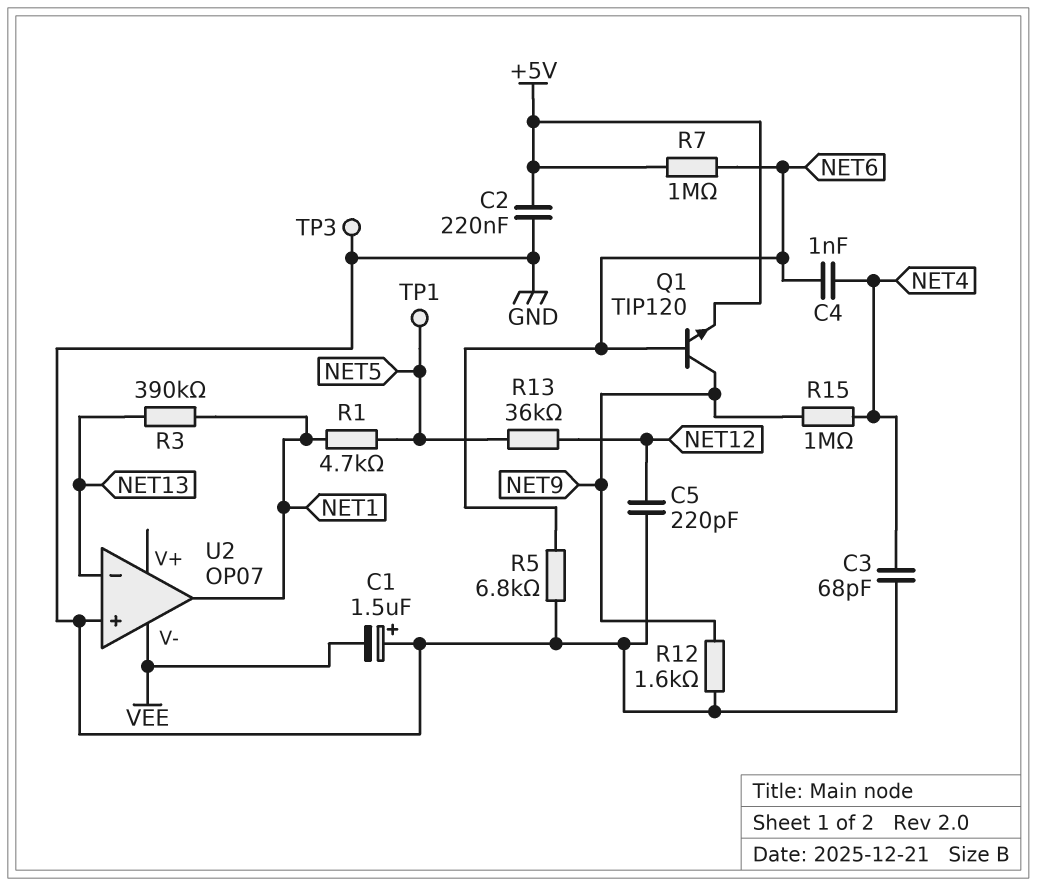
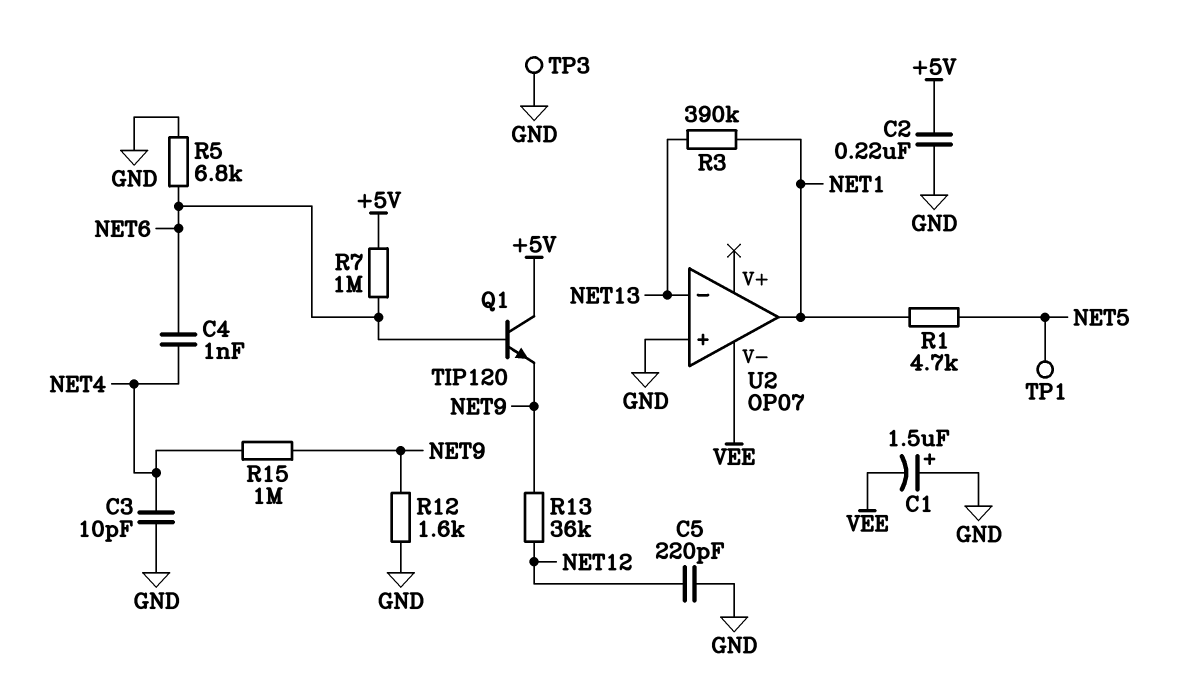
C3: 68pF (GND, NET4) -> 10pF (GND, NET4)
Q1: NPN TIP120 (B NET6, C NET9, E +5V) -> NPN TIP120 (B NET6, C +5V, E NET9)
R13: 36k (NET5, NET12) -> 36k (NET9, NET12)

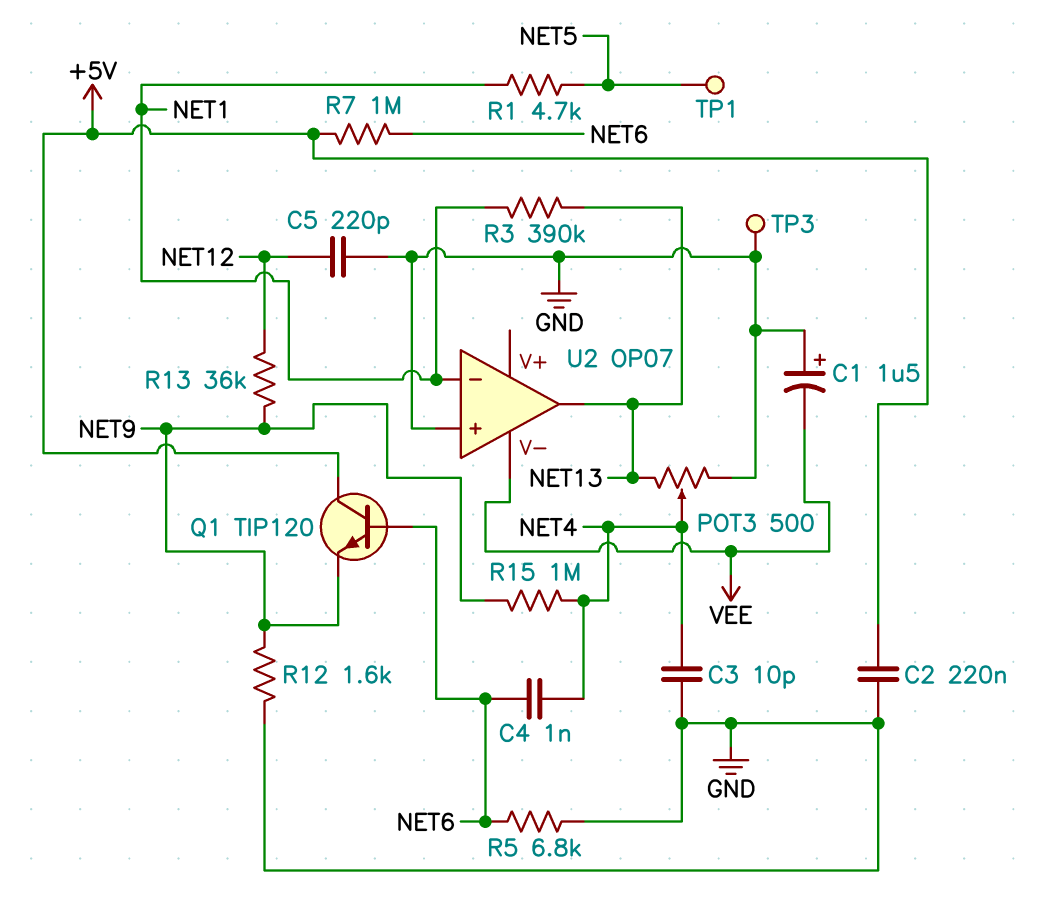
POT3: none -> 500 (GND, NET13, wiper NET4)
U2 pin in-: NET13 -> NET1
U2 pin out: NET1 -> NET13

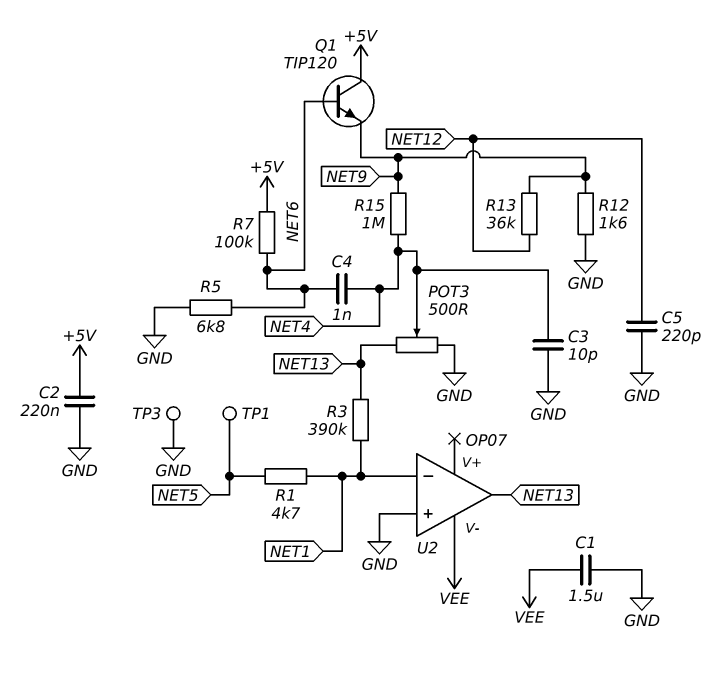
C1: 1.5uF (plus GND, minus VEE) -> 1.5uF (GND, VEE)
R7: 1M (+5V, NET6) -> 100k (+5V, NET6)

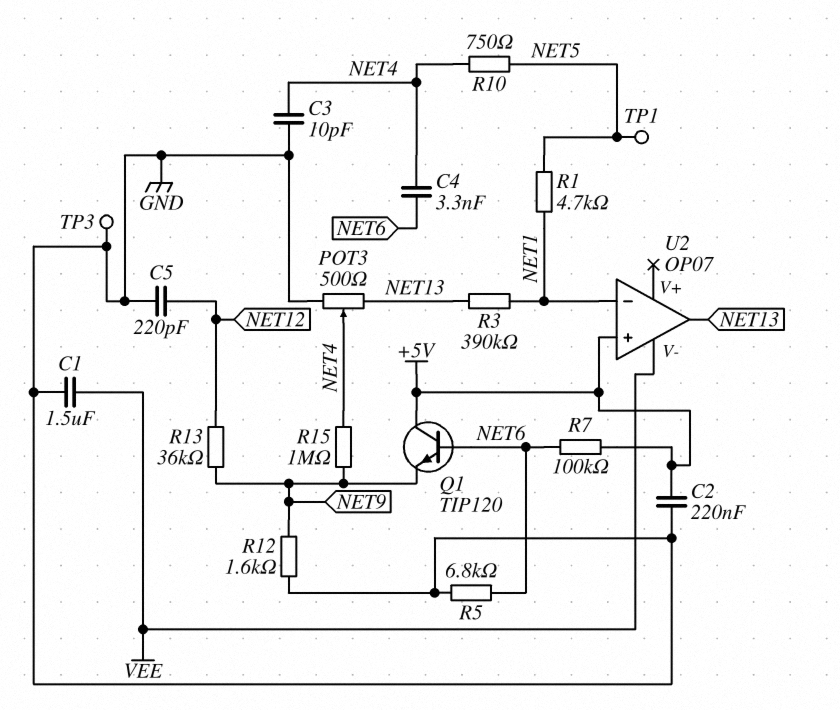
C4: 1nF (NET4, NET6) -> 3.3nF (NET4, NET6)
R10: none -> 750 (NET4, NET5)
U2 pin in+: GND -> +5V

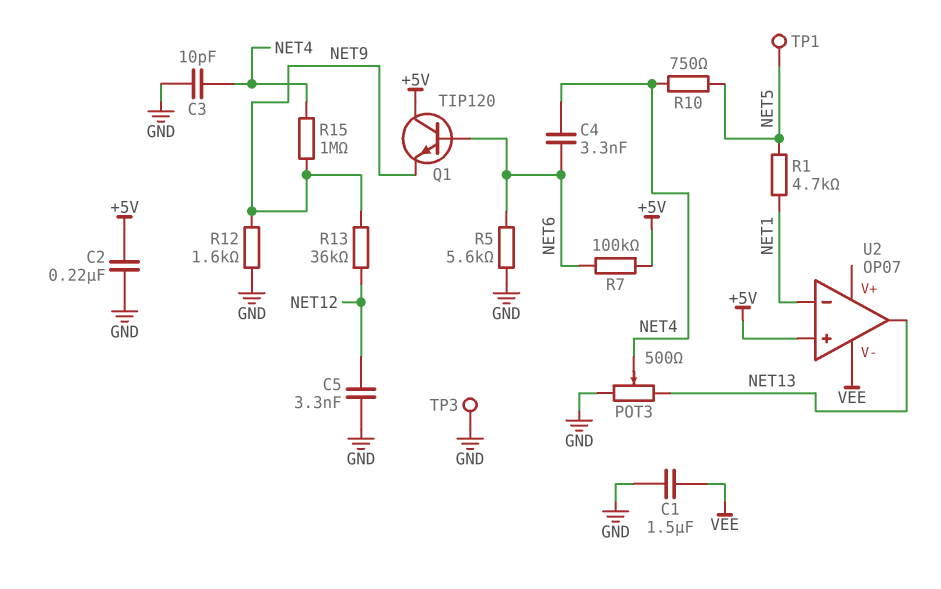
C5: 220pF (GND, NET12) -> 3.3nF (GND, NET12)
R3: 390k (NET1, NET13) -> none
R5: 6.8k (GND, NET6) -> 5.6k (GND, NET6)

